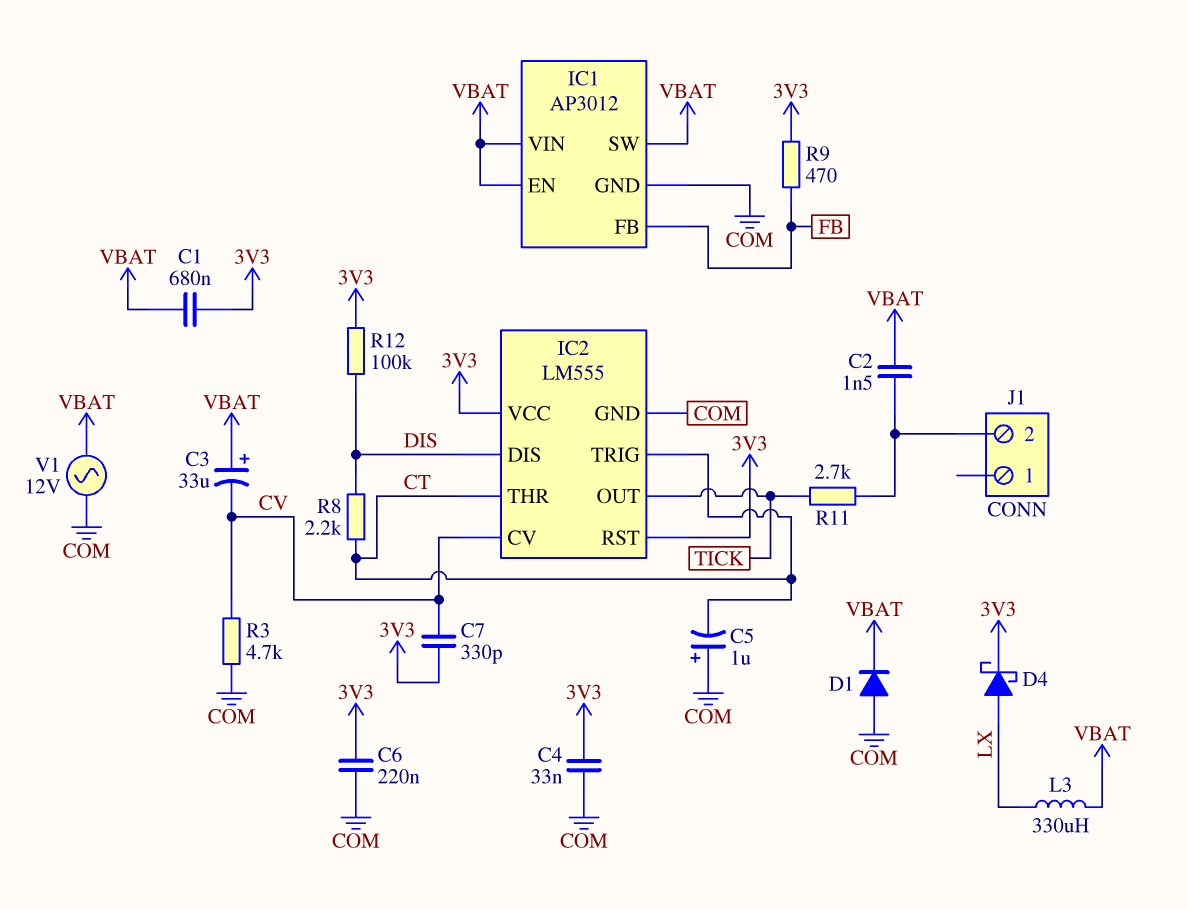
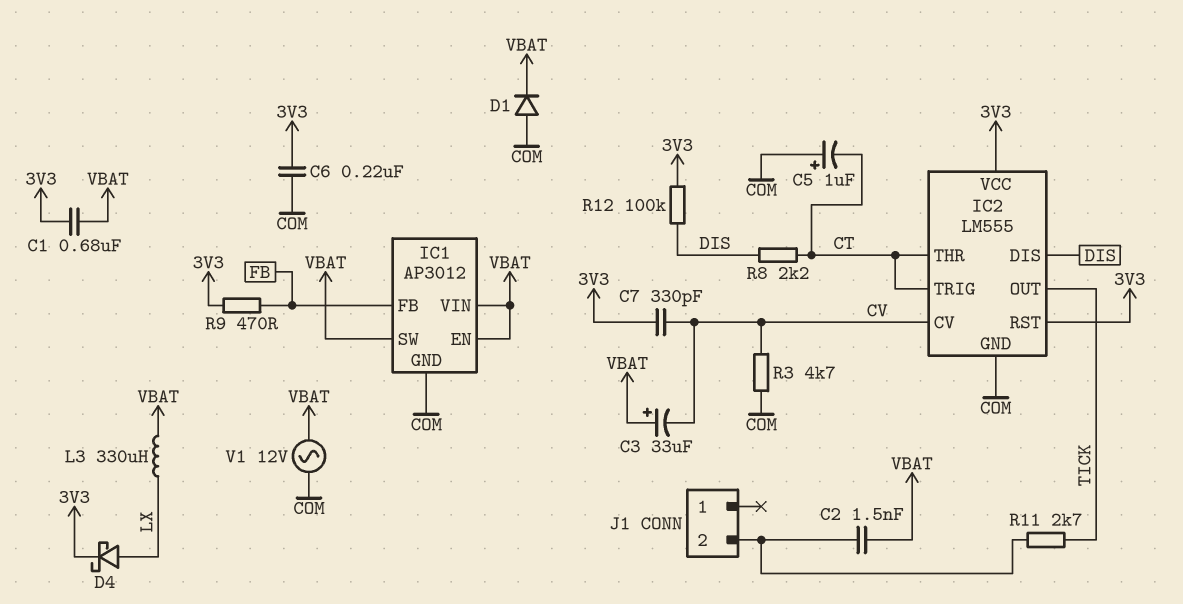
C4: 33nF (3V3, COM) -> none

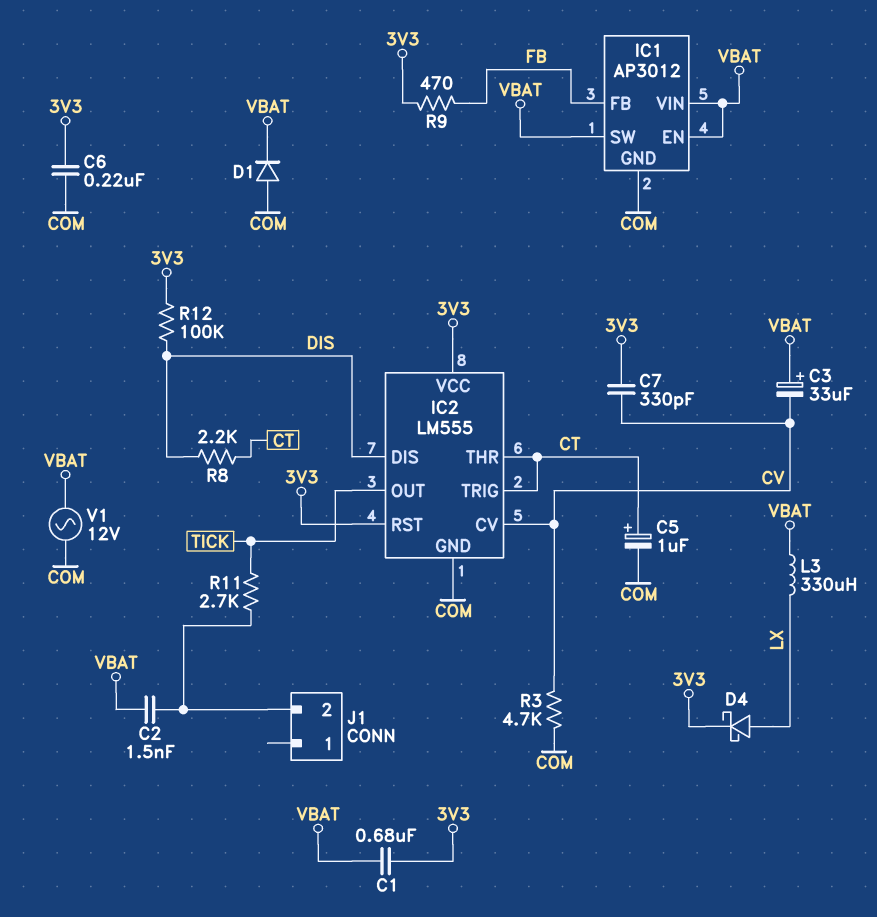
C5: 1uF (plus COM, minus CT) -> 1uF (plus CT, minus COM)

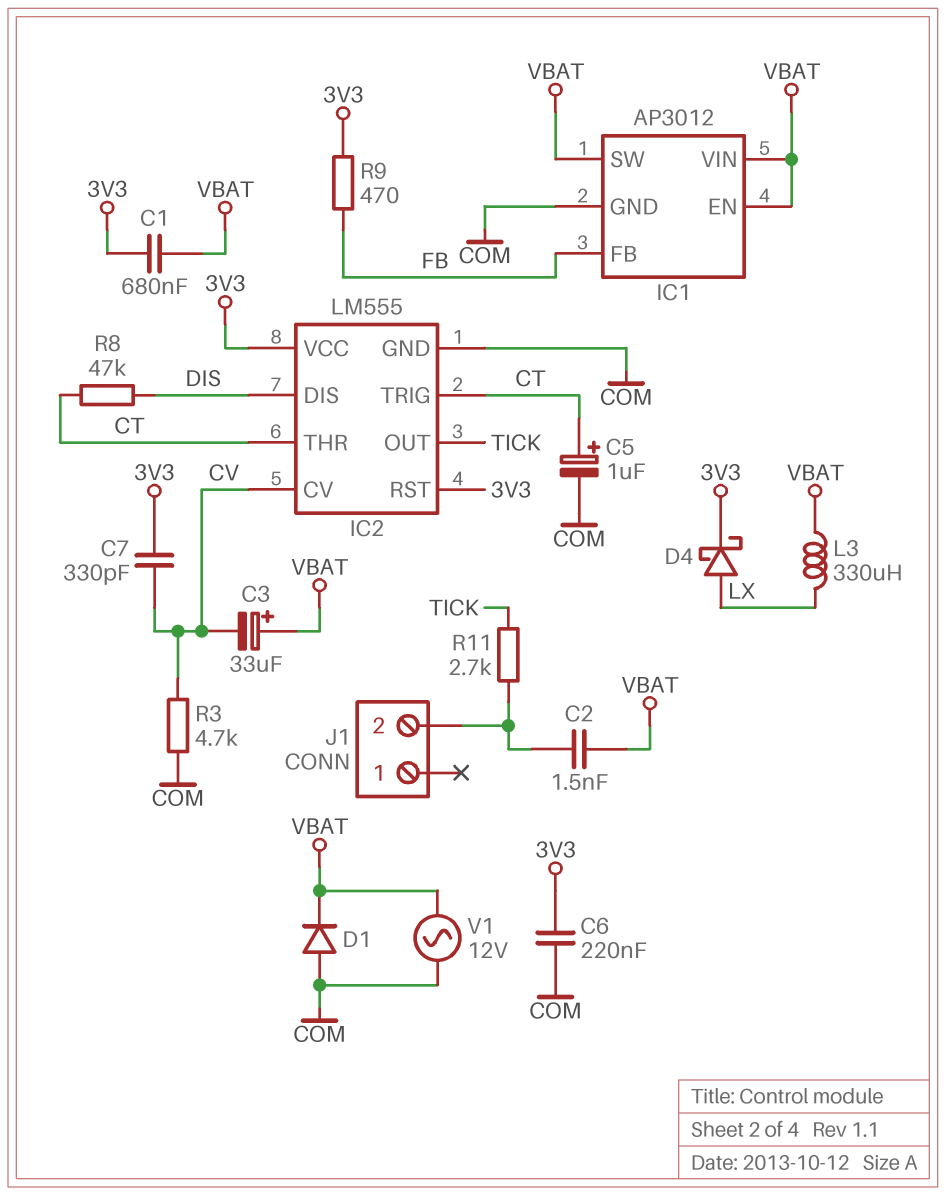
R8: 2.2k (CT, DIS) -> 47k (CT, DIS)
R12: 100k (3V3, DIS) -> none

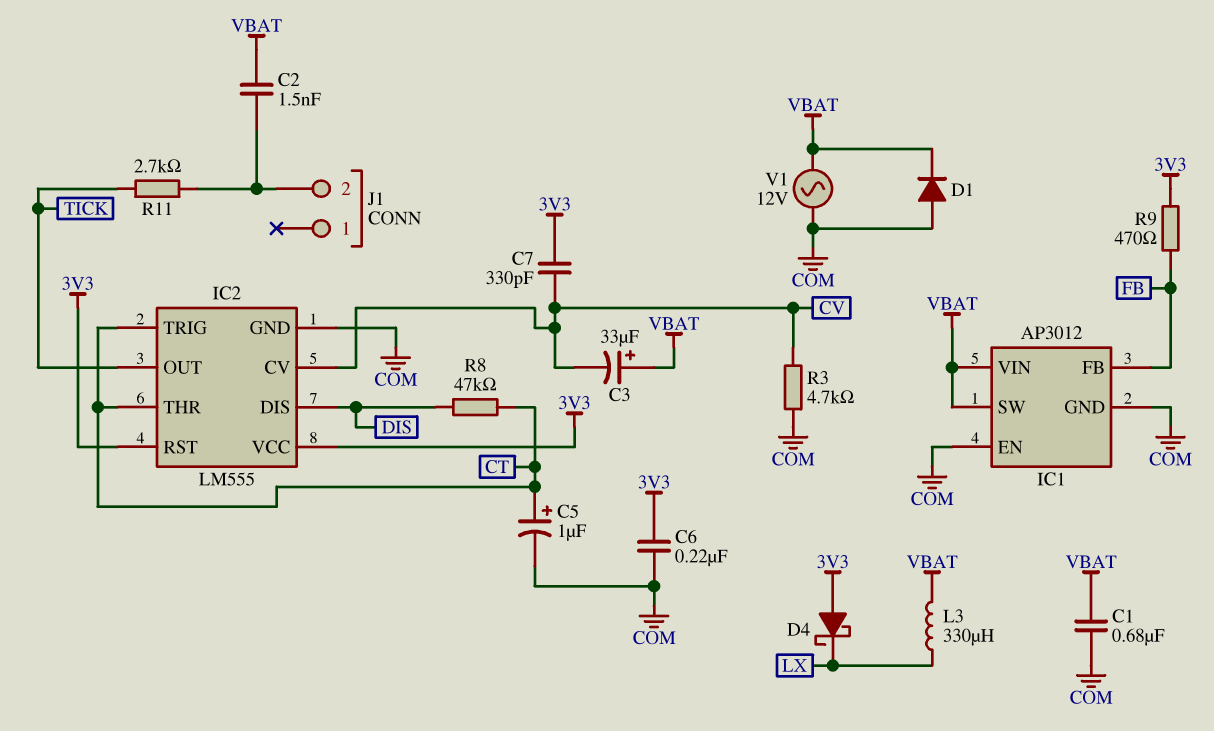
C1: 680nF (3V3, VBAT) -> 680nF (COM, VBAT)
D4: schottky (A LX, K 3V3) -> schottky (A 3V3, K LX)
IC1 pin EN: VBAT -> COM

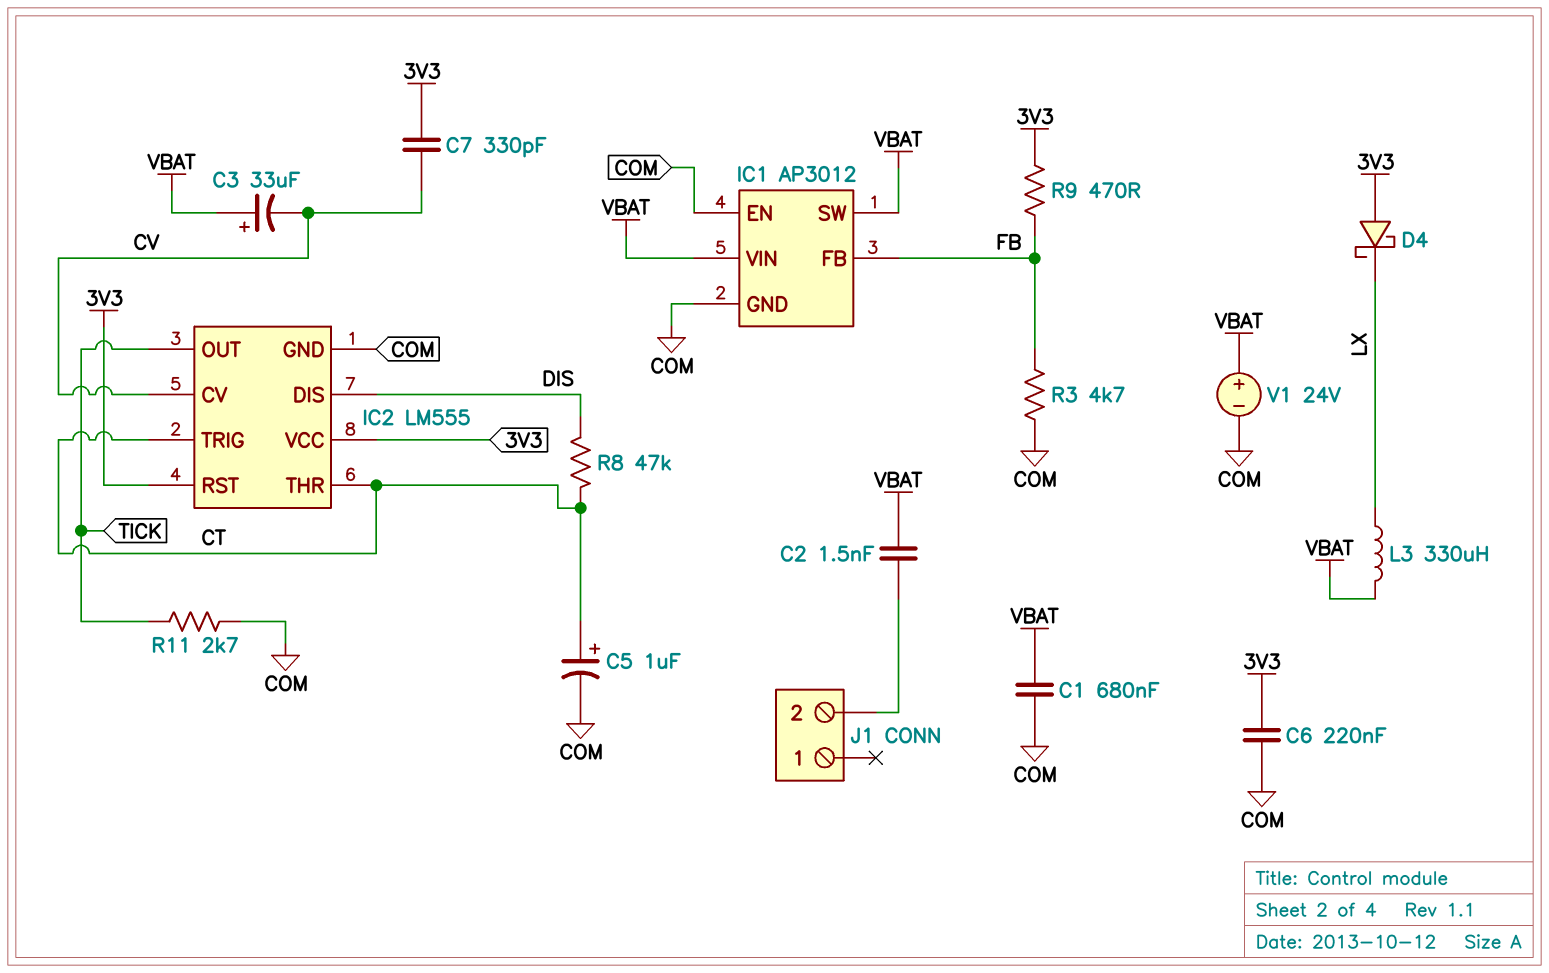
D1: diode (A COM, K VBAT) -> none
R3: 4.7k (COM, CV) -> 4.7k (COM, FB)
R11: 2.7k (J1/2, TICK) -> 2.7k (COM, TICK)
V1: AC 12V (COM, VBAT) -> 24V (plus VBAT, minus COM)

